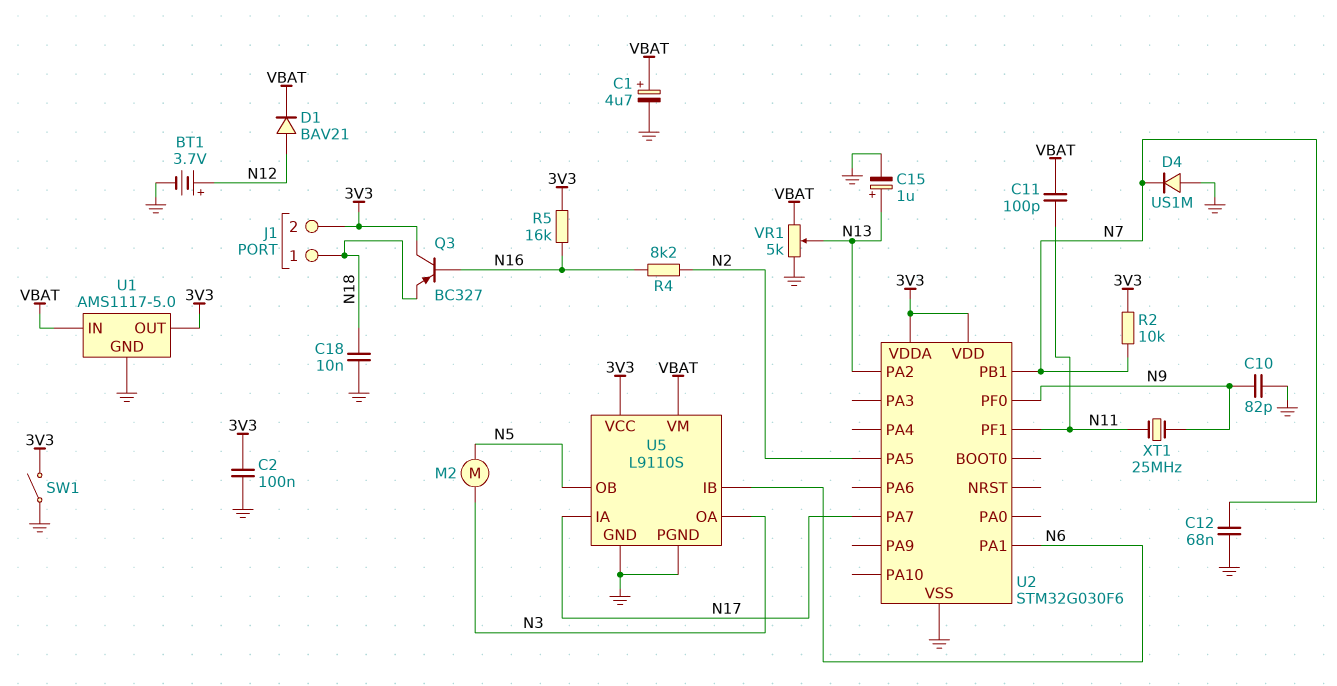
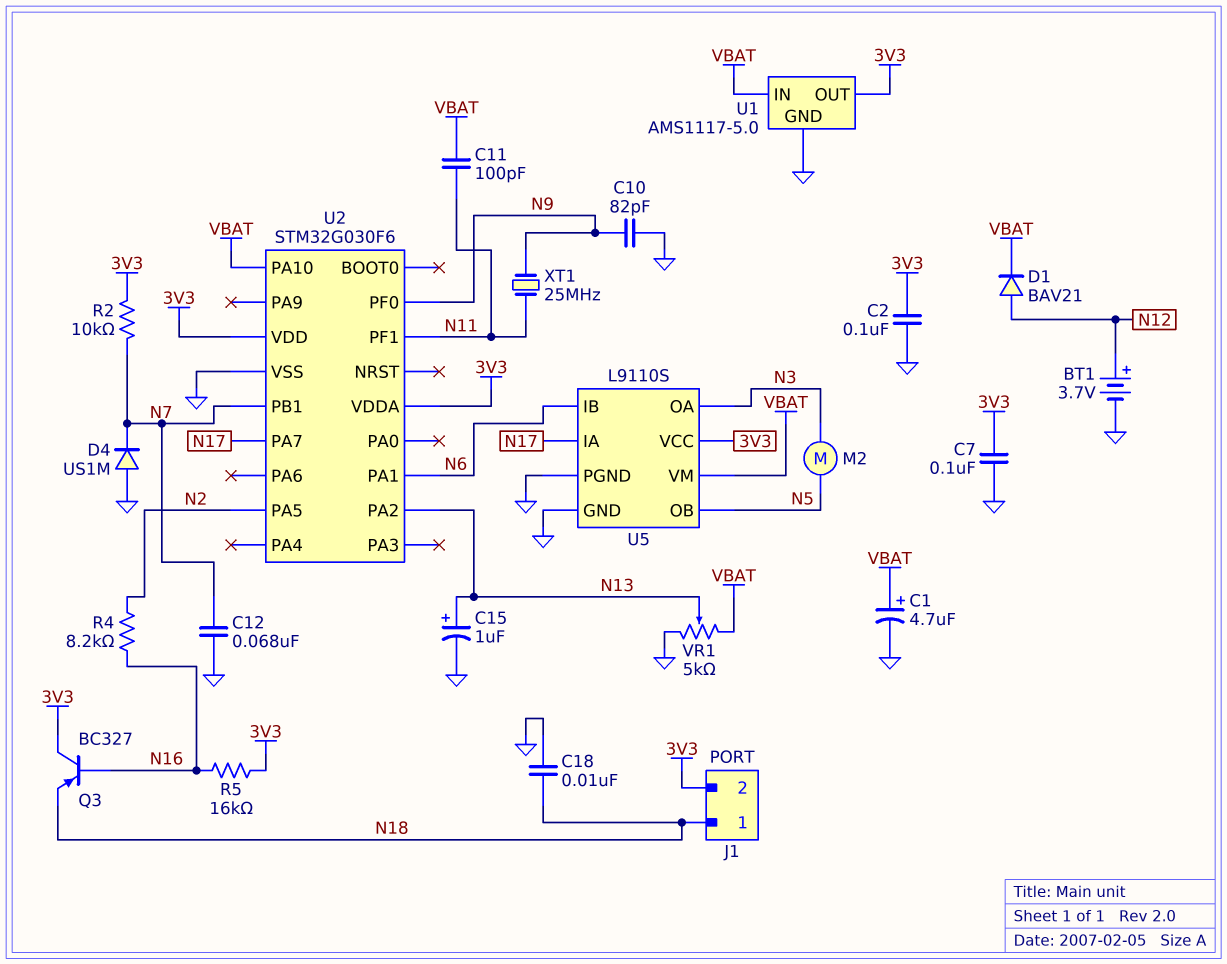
C7: none -> 100nF (3V3, GND)
SW1: switch (3V3, GND) -> none
U2 pin PA10: none -> VBAT

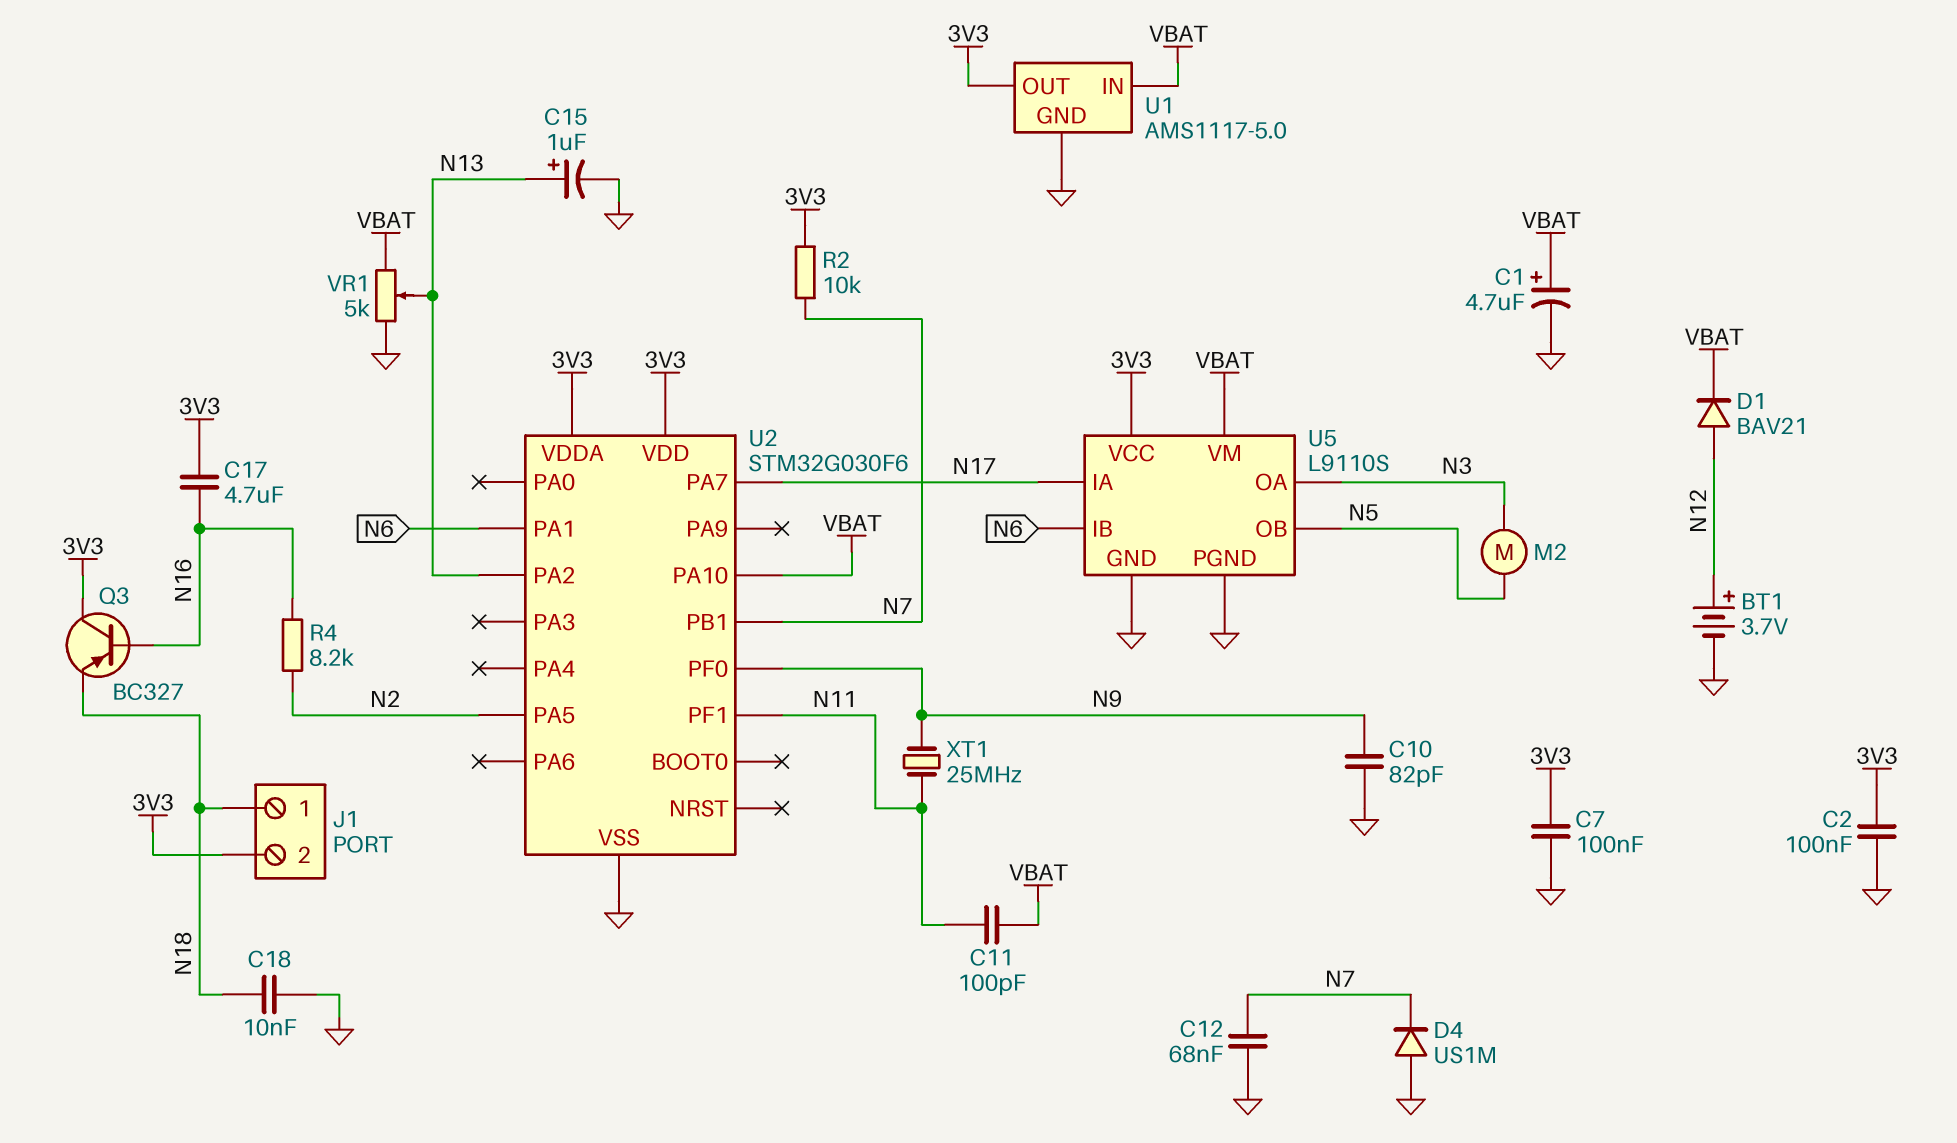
C17: none -> 4.7uF (3V3, N16)
R5: 16k (3V3, N16) -> none

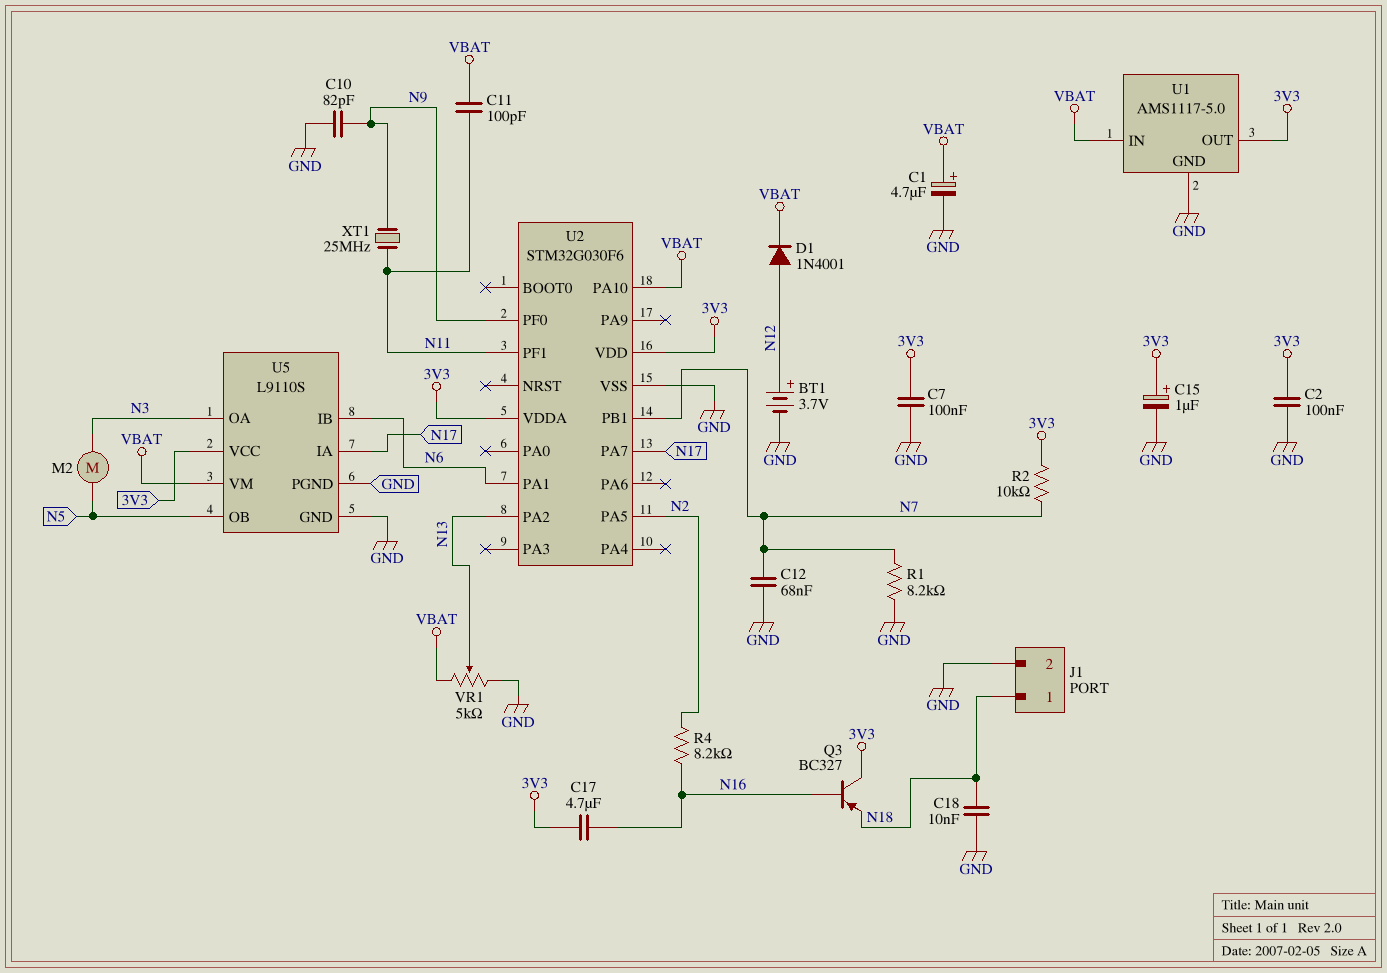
C15: 1uF (plus N13, minus GND) -> 1uF (plus 3V3, minus GND)
D1: diode BAV21 (A N12, K VBAT) -> diode 1N4001 (A N12, K VBAT)
D4: diode US1M (A GND, K N7) -> none
J1 pin 2: 3V3 -> GND
R1: none -> 8.2k (GND, N7)

